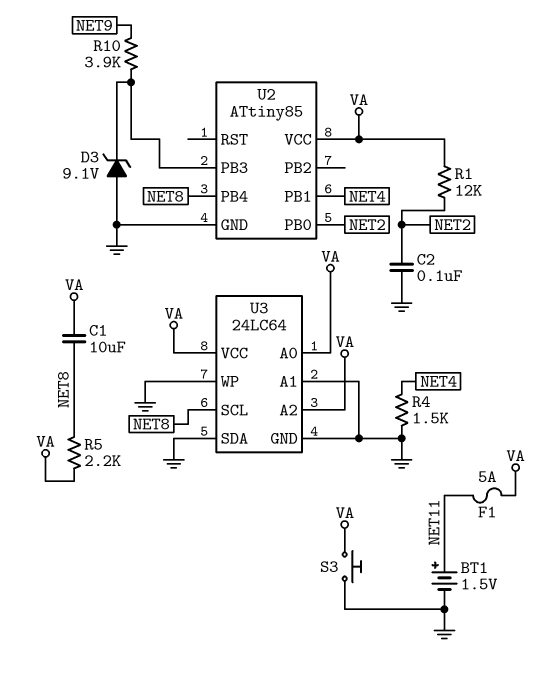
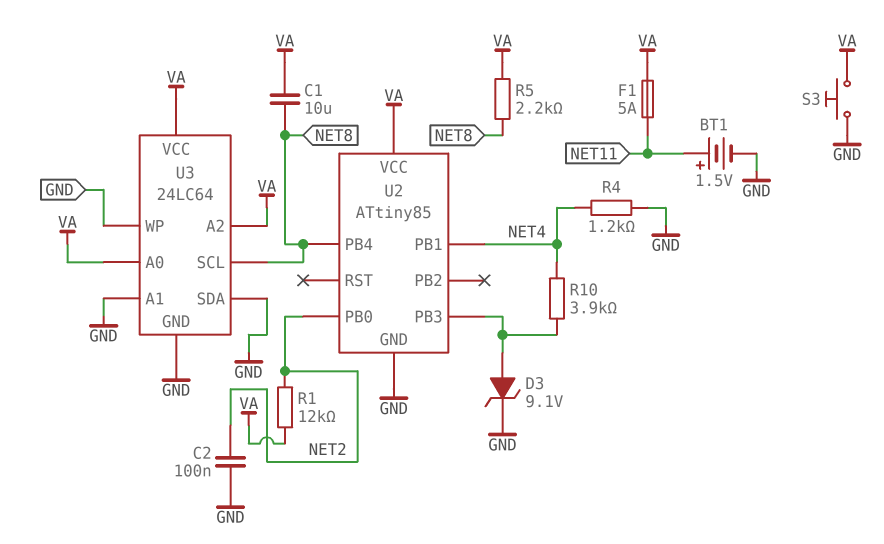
D3: zener 9.1V (A GND, K U2/PB3) -> zener 9.1V (A U2/PB3, K GND)
R4: 1.5k (GND, NET4) -> 1.2k (GND, NET4)
R10: 3.9k (NET9, U2/PB3) -> 3.9k (NET4, U2/PB3)

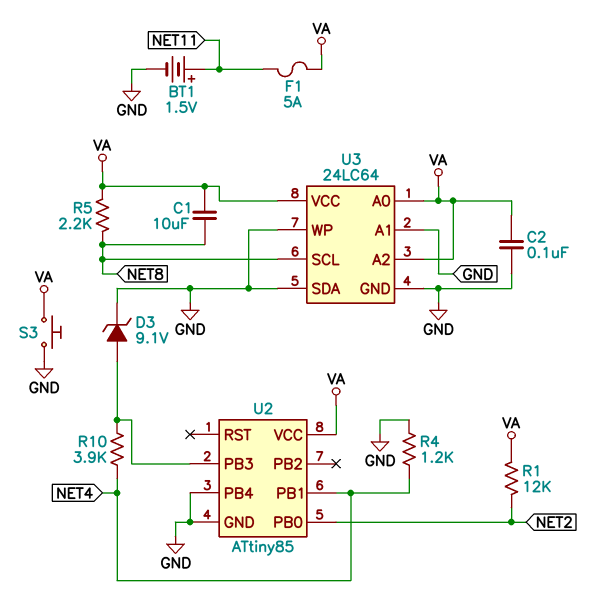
C2: 100nF (GND, NET2) -> 100nF (GND, VA)
U2 pin PB4: NET8 -> GND

